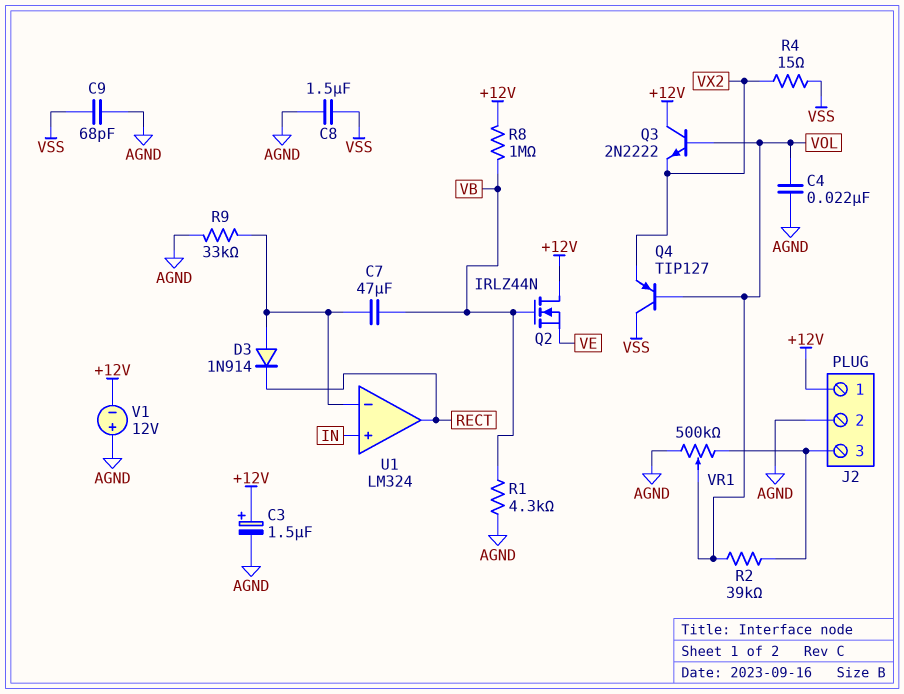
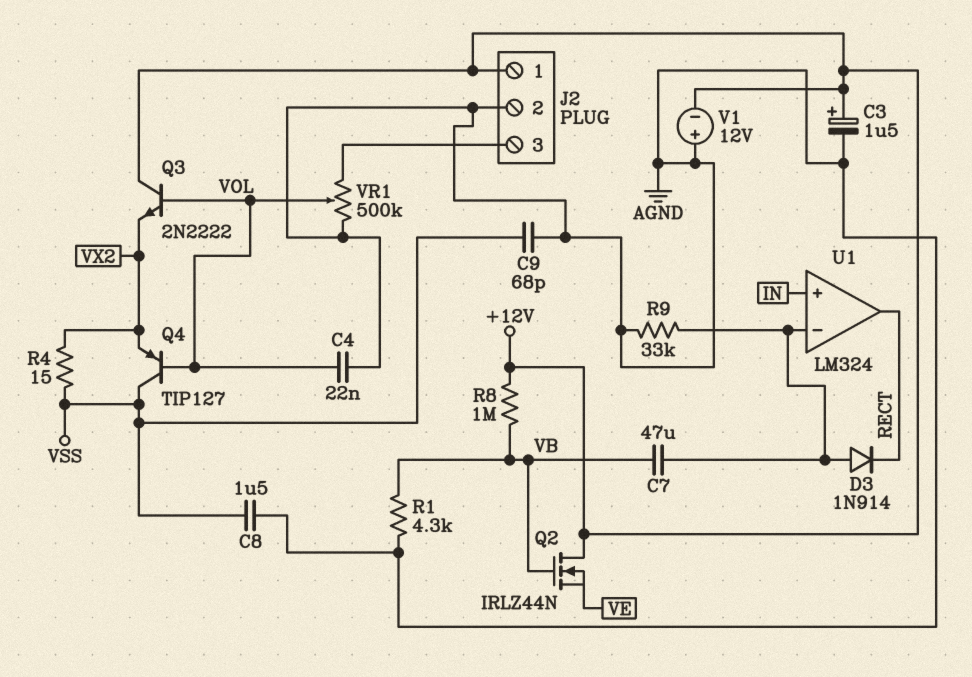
R2: 39k (J2/3, VOL) -> none

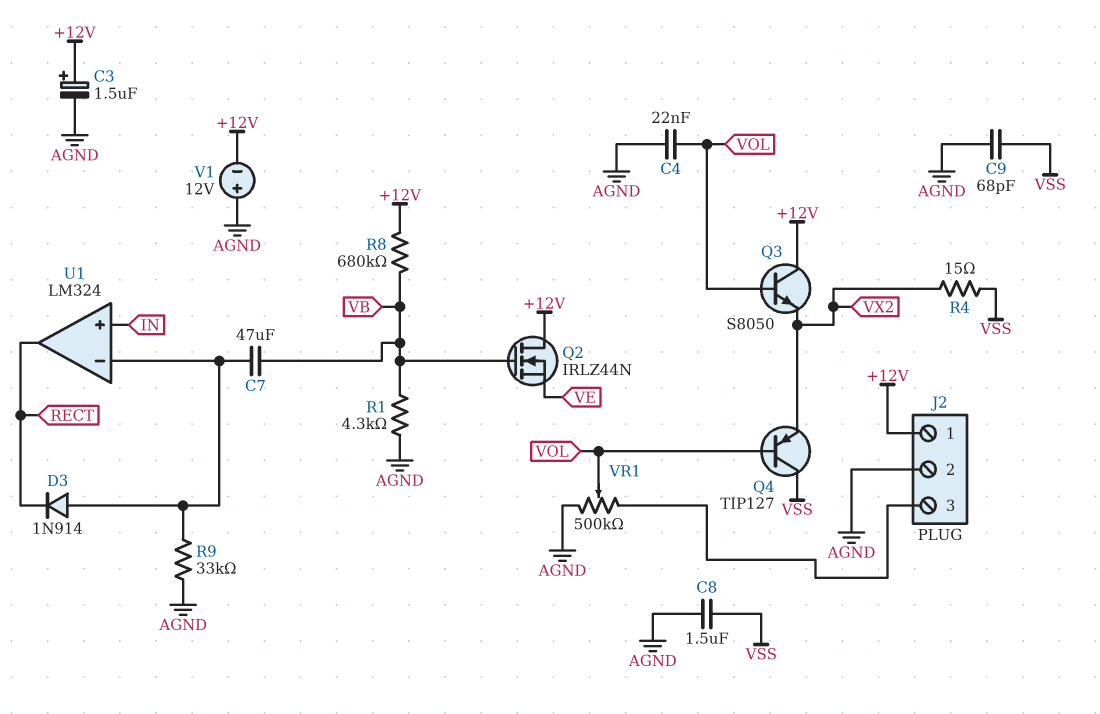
Q3: NPN 2N2222 (B VOL, C +12V, E VX2) -> NPN S8050 (B VOL, C +12V, E VX2)
R8: 1M (+12V, VB) -> 680k (+12V, VB)

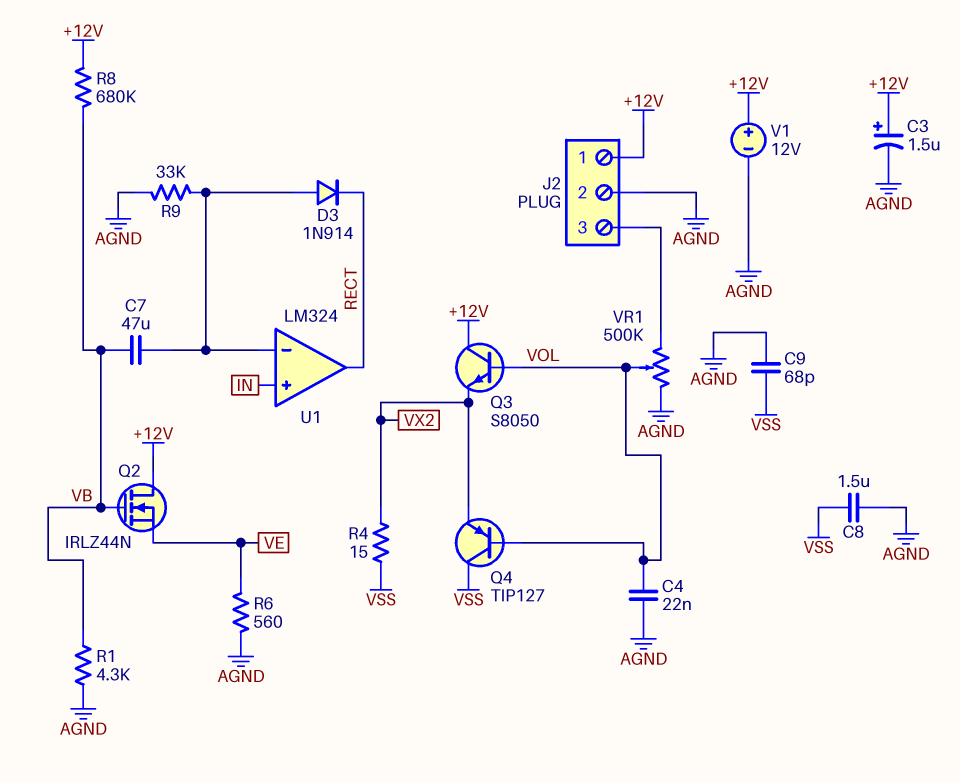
R6: none -> 560 (AGND, VE)
V1: 12V (plus AGND, minus +12V) -> 12V (plus +12V, minus AGND)

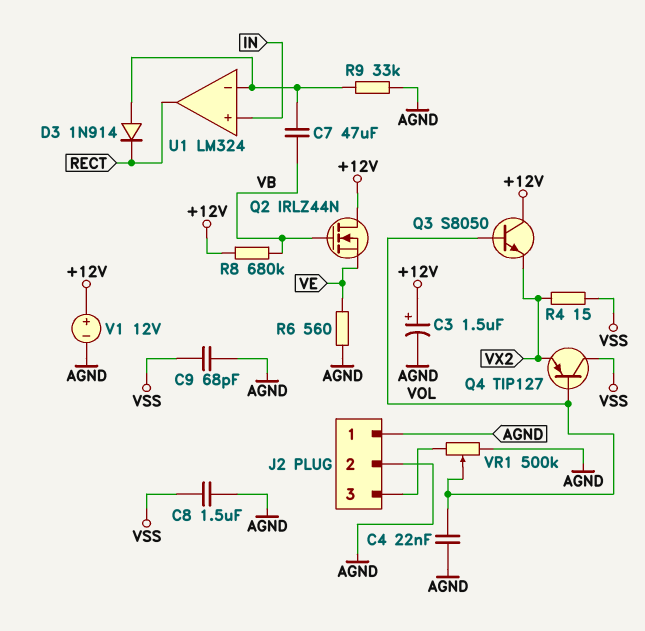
J2 pin 1: +12V -> AGND
R1: 4.3k (AGND, VB) -> none

